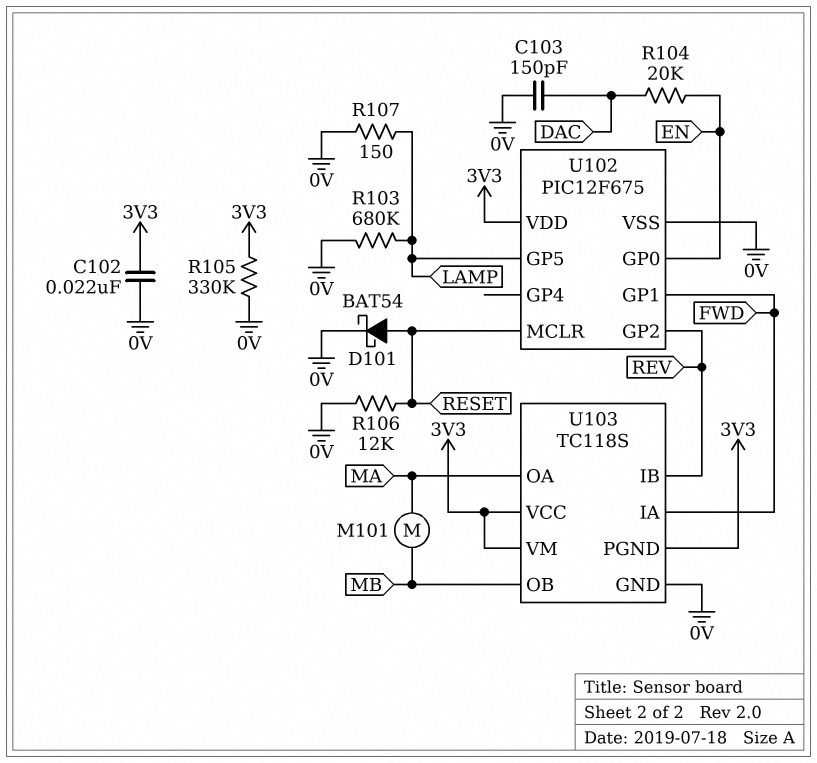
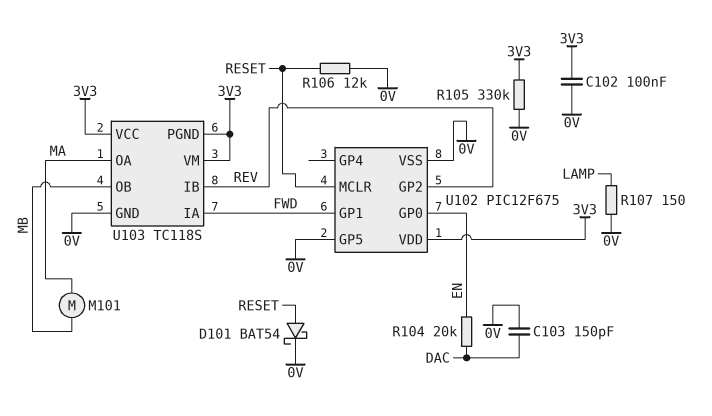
C102: 22nF (0V, 3V3) -> 100nF (0V, 3V3)
R103: 680k (0V, LAMP) -> none
U102 pin GP5: LAMP -> 0V

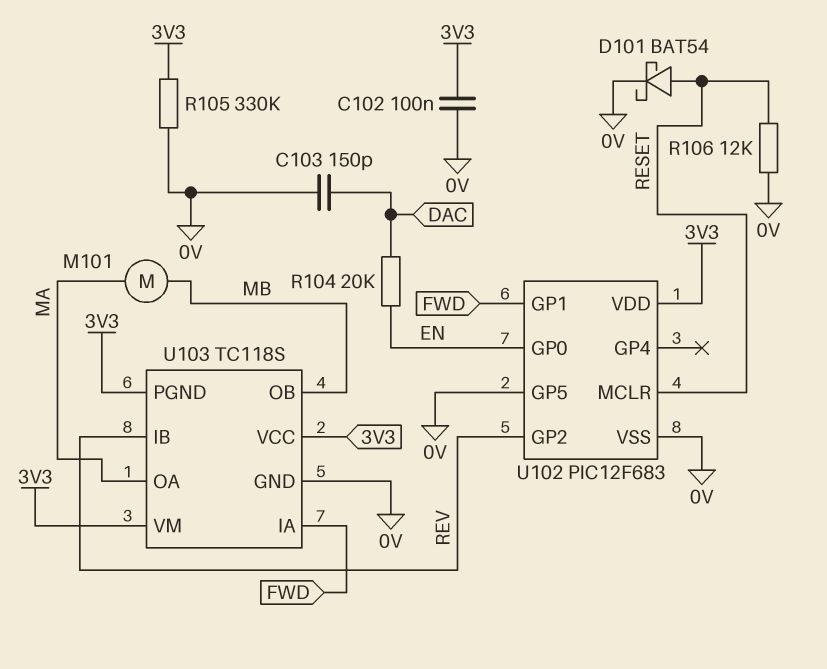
R107: 150 (0V, LAMP) -> none
U102: PIC12F675 -> PIC12F683

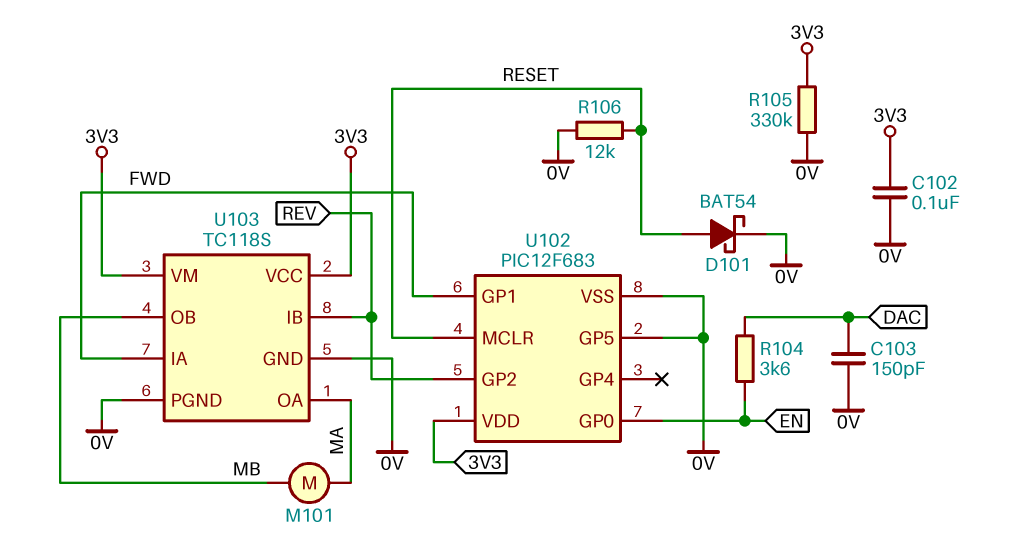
R104: 20k (DAC, EN) -> 3.6k (DAC, EN)
U103 pin PGND: 3V3 -> 0V

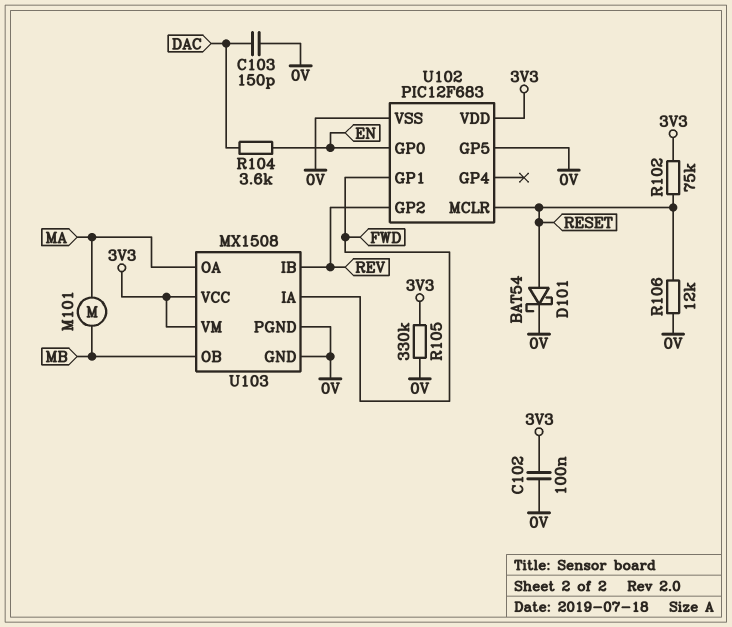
R102: none -> 75k (3V3, RESET)
U103: TC118S -> MX1508

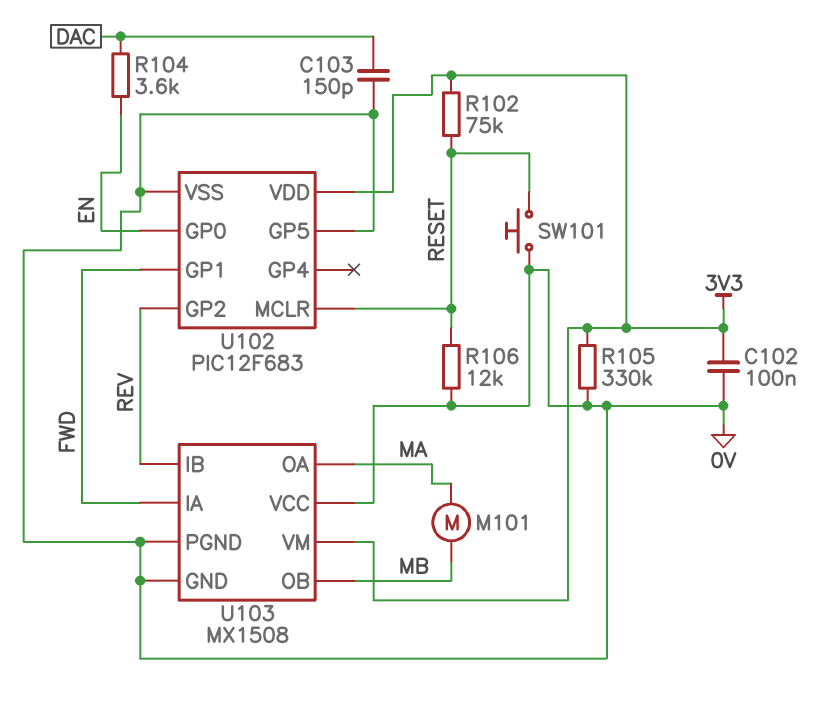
D101: schottky BAT54 (A RESET, K 0V) -> none
SW101: none -> button (0V, RESET)
U103 pin VCC: 3V3 -> 0V

